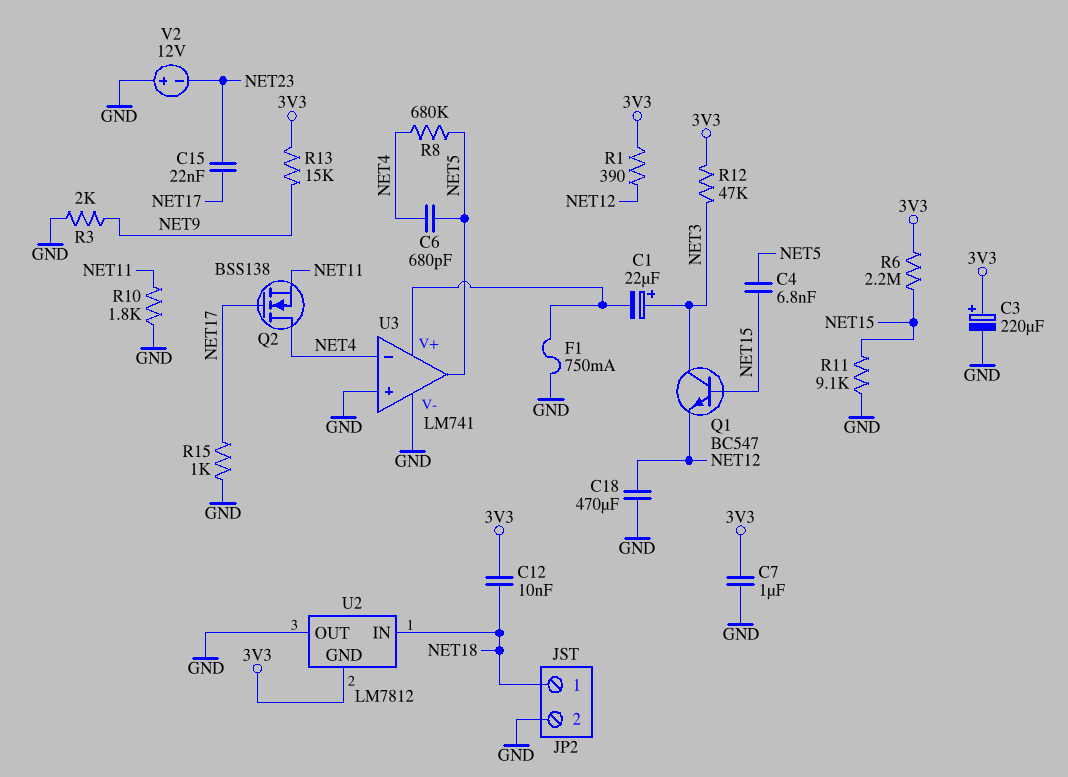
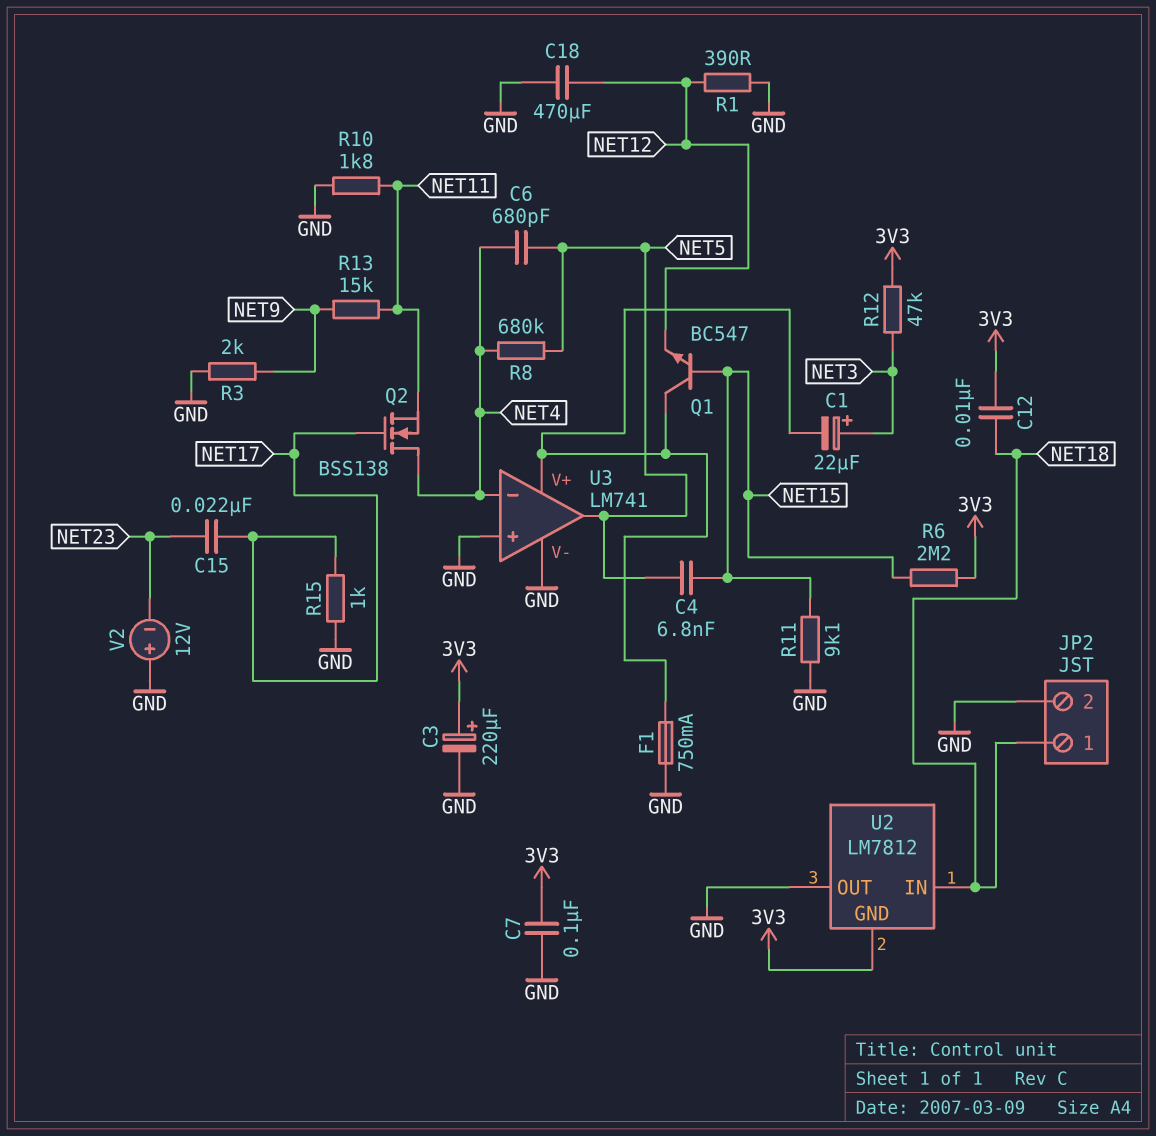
C7: 1uF (3V3, GND) -> 100nF (3V3, GND)
Q1: NPN BC547 (B NET15, C NET3, E NET12) -> NPN BC547 (B NET15, C U3/V+, E NET12)
R1: 390 (3V3, NET12) -> 390 (GND, NET12)
R13: 15k (3V3, NET9) -> 15k (NET9, NET11)

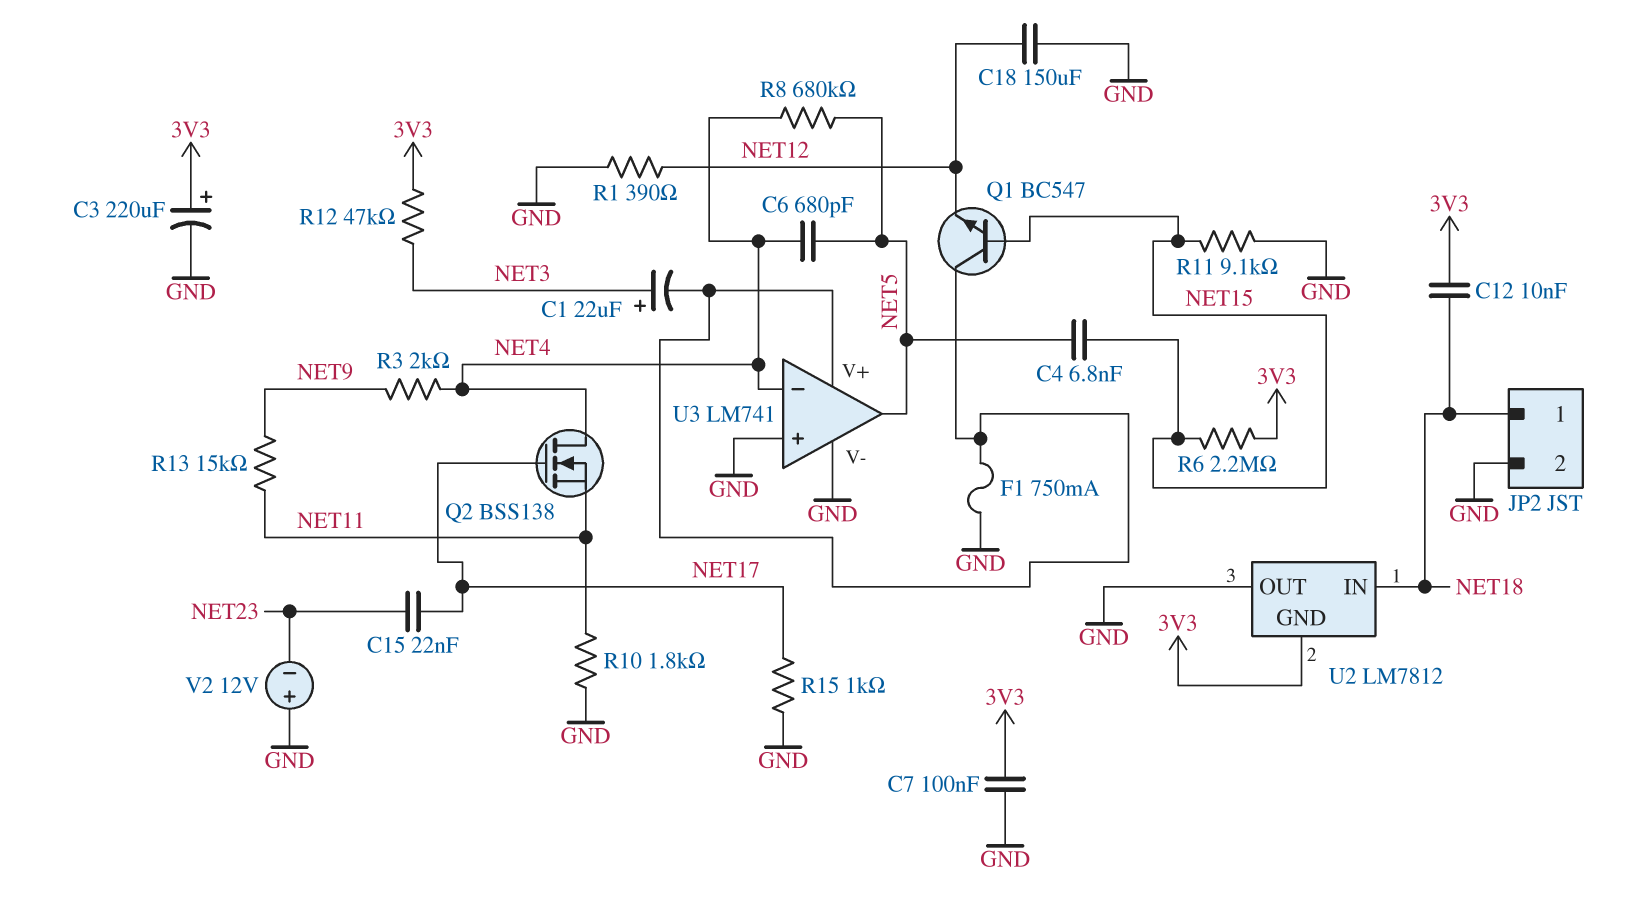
C18: 470uF (GND, NET12) -> 150uF (GND, NET12)
R3: 2k (GND, NET9) -> 2k (NET4, NET9)

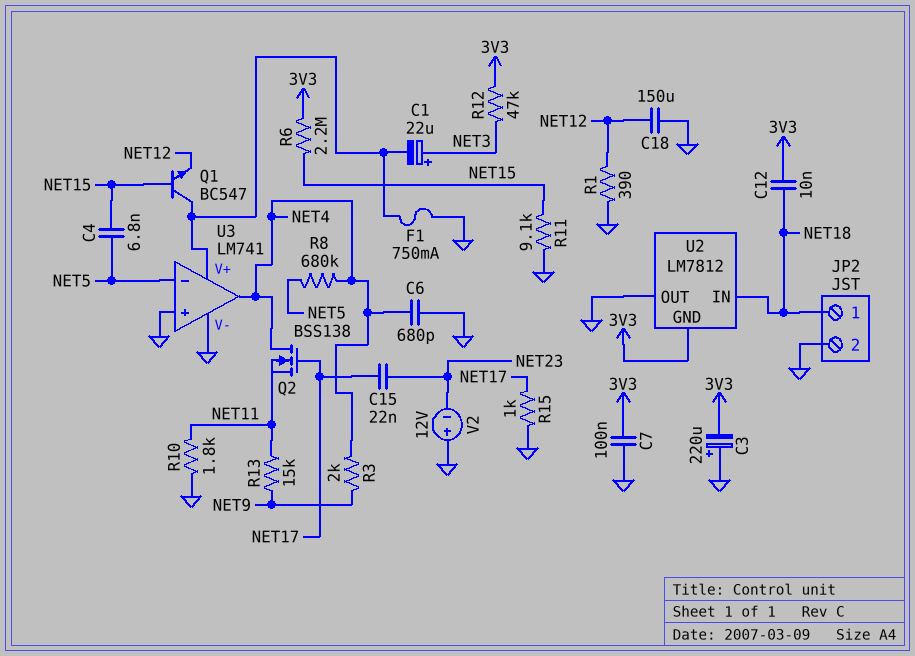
C3: 220uF (plus 3V3, minus GND) -> 220uF (plus GND, minus 3V3)
C6: 680pF (NET4, NET5) -> 680pF (GND, NET4)
U3 pin in-: NET4 -> NET5
U3 pin out: NET5 -> NET4

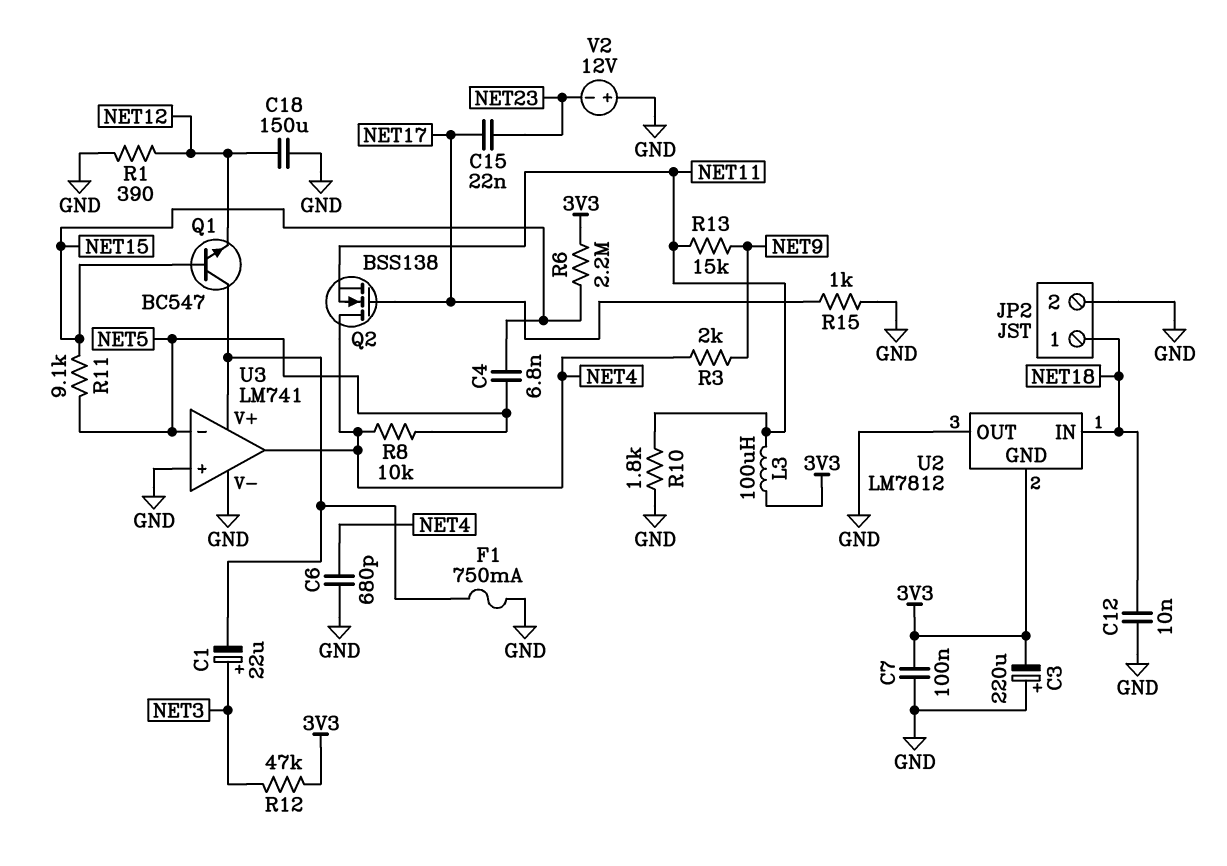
C12: 10nF (3V3, NET18) -> 10nF (GND, NET18)
L3: none -> 100uH (3V3, NET11)
R8: 680k (NET4, NET5) -> 10k (NET4, NET5)
R11: 9.1k (GND, NET15) -> 9.1k (NET5, NET15)

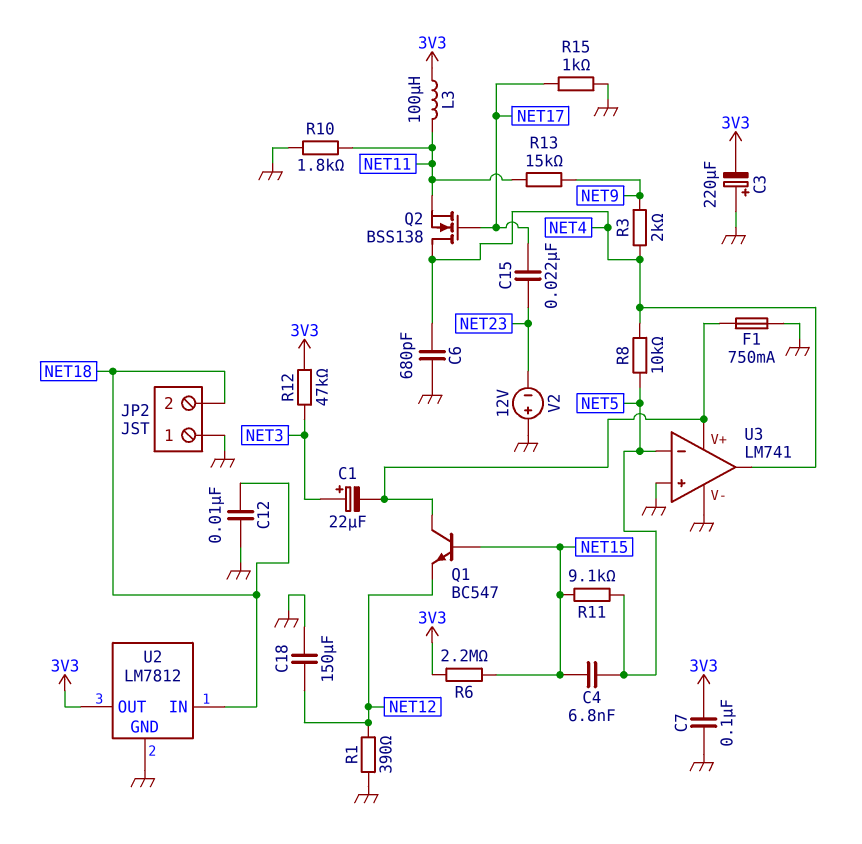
JP2 pin 1: NET18 -> GND
JP2 pin 2: GND -> NET18
U2 pin GND: 3V3 -> GND
U2 pin OUT: GND -> 3V3

